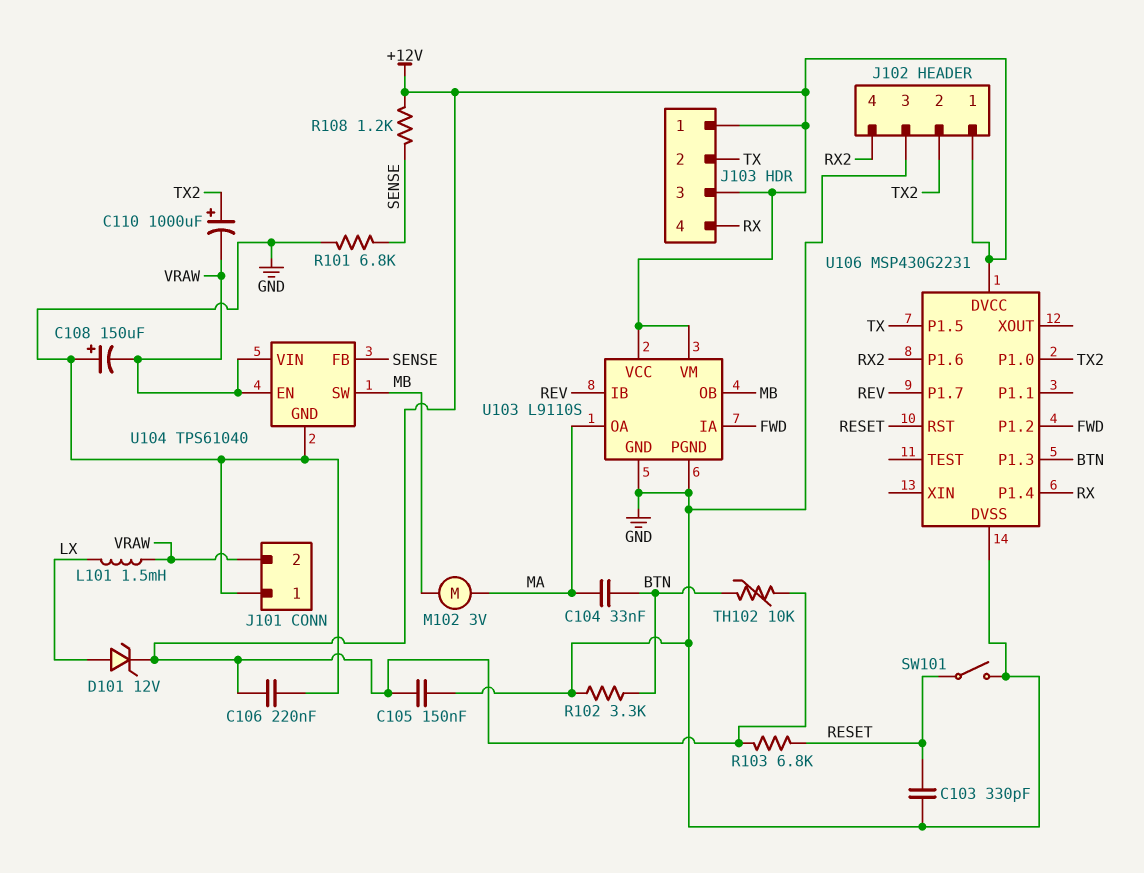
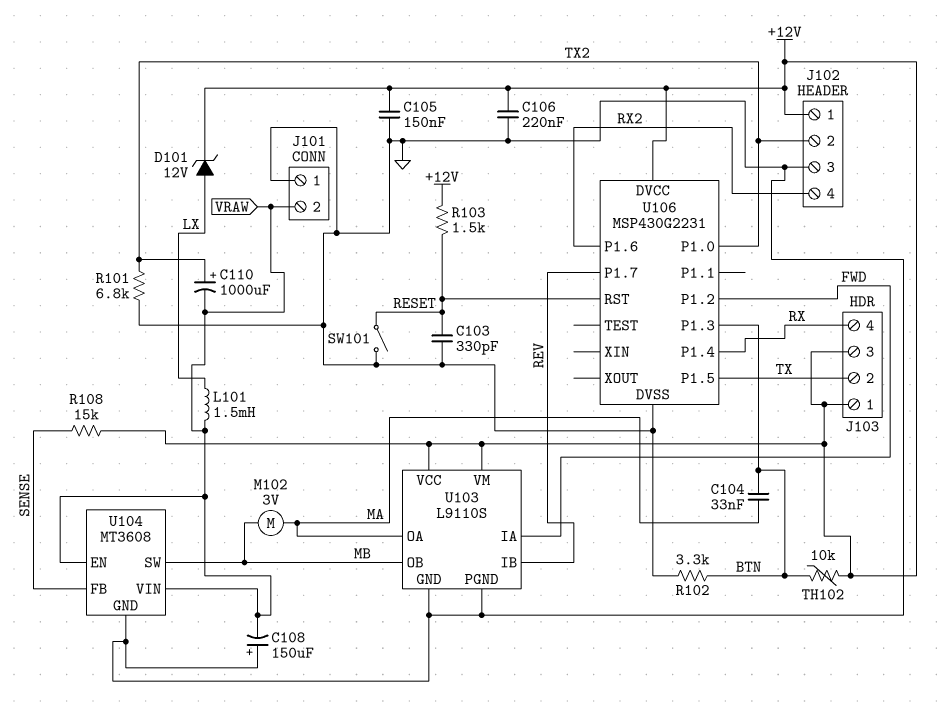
R101: 6.8k (GND, SENSE) -> 6.8k (GND, TX2)
R103: 6.8k (+12V, RESET) -> 1.5k (+12V, RESET)
R108: 1.2k (+12V, SENSE) -> 15k (+12V, SENSE)
U104: TPS61040 -> MT3608

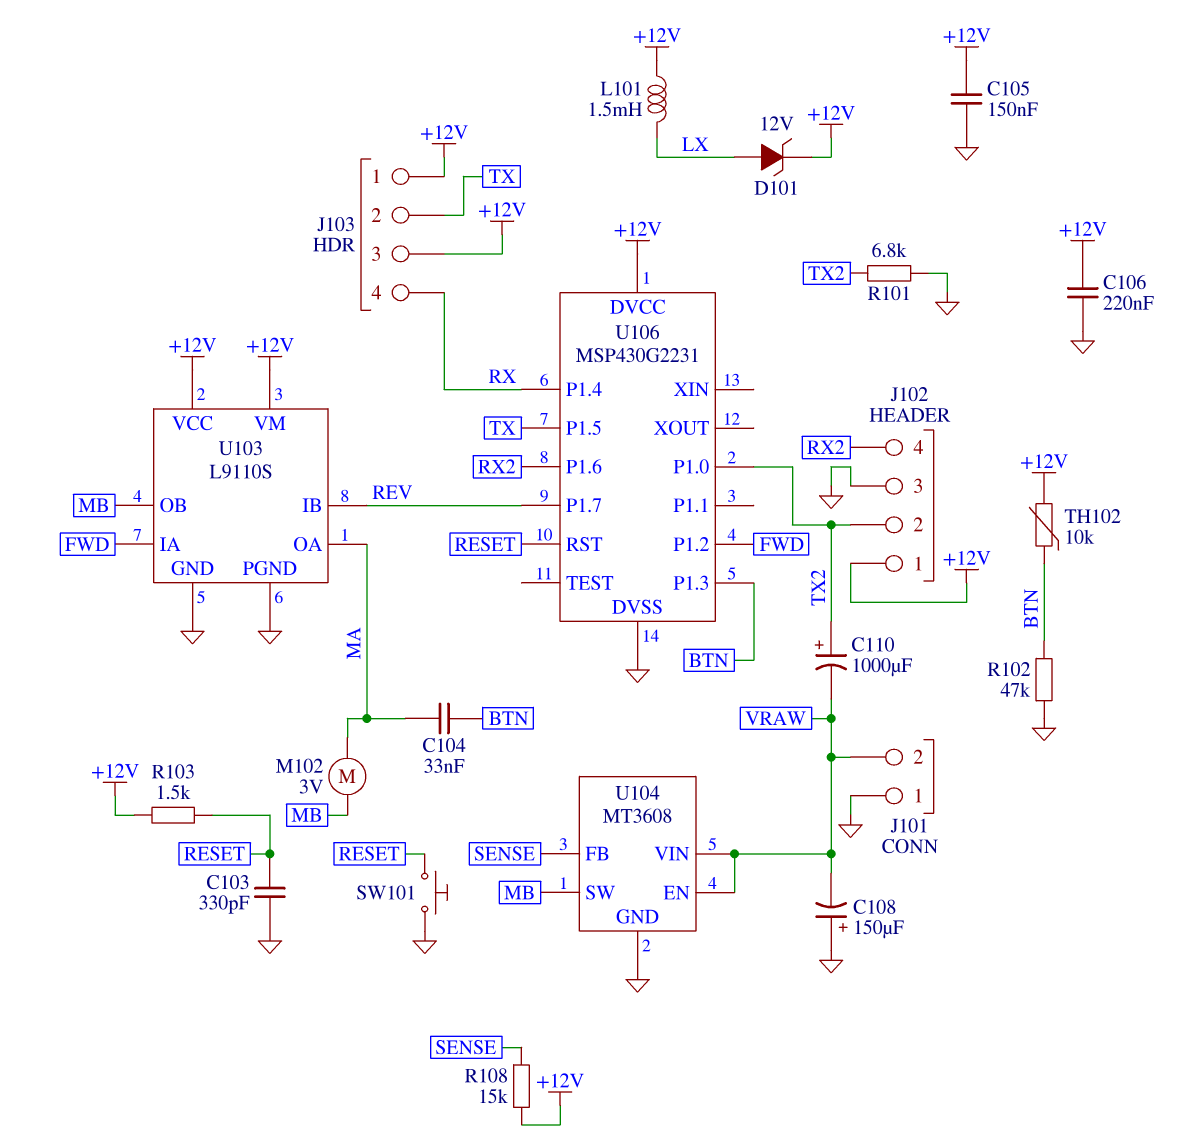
L101: 1.5mH (LX, VRAW) -> 1.5mH (+12V, LX)
R102: 3.3k (BTN, GND) -> 47k (BTN, GND)
SW101: switch (GND, RESET) -> button (GND, RESET)

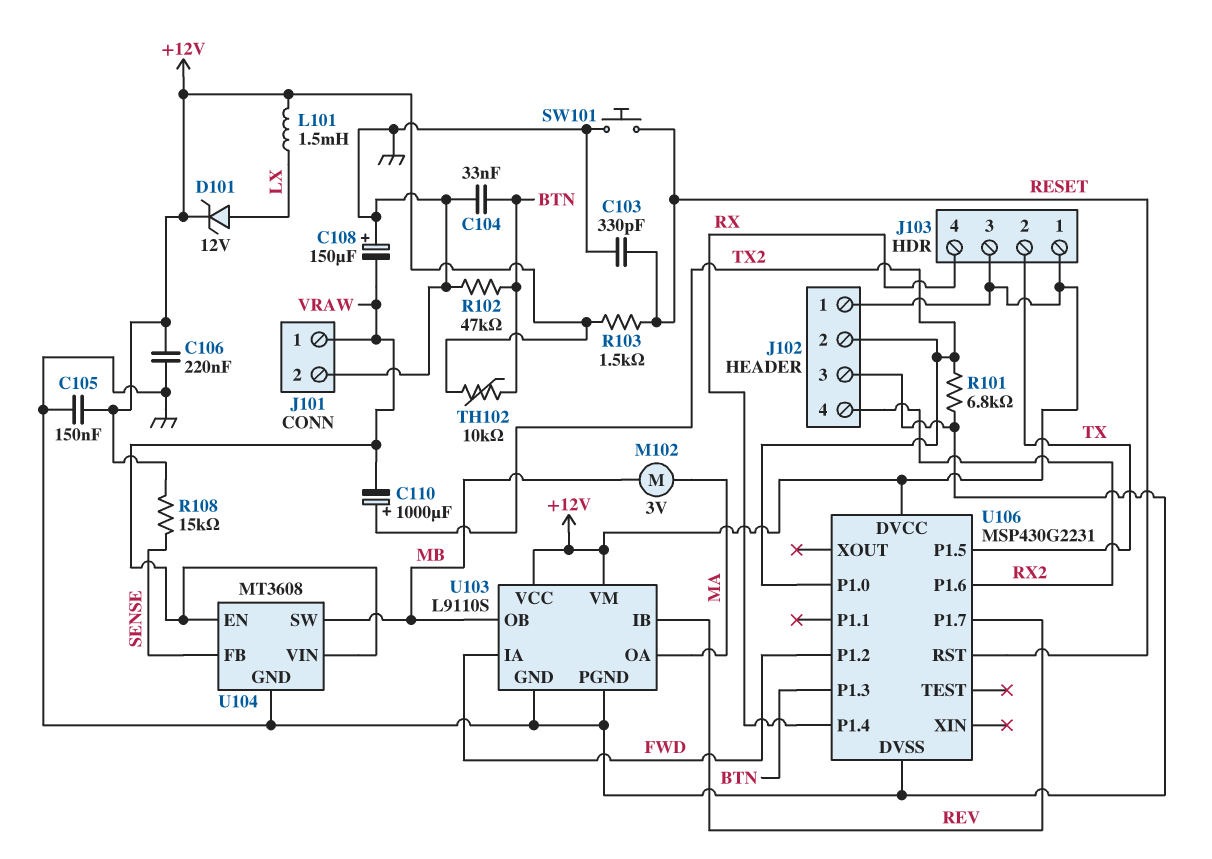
C104: 33nF (BTN, MA) -> 33nF (BTN, GND)
J101 pin 1: GND -> VRAW
J101 pin 2: VRAW -> GND

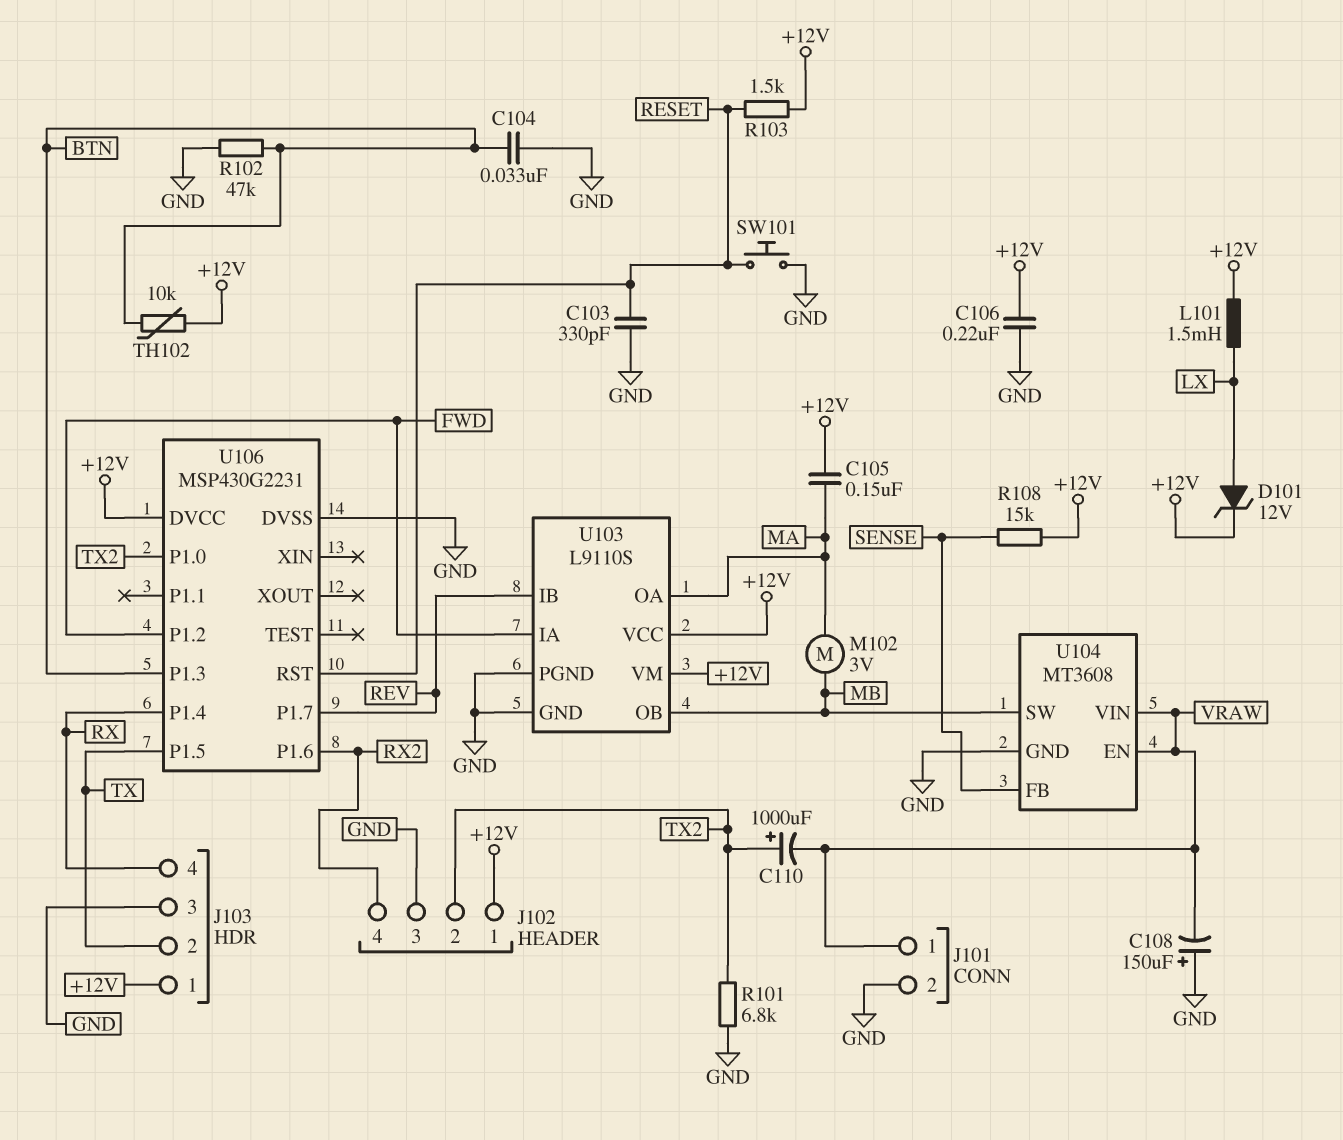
C105: 150nF (+12V, GND) -> 150nF (+12V, MA)
J103 pin 3: +12V -> GND

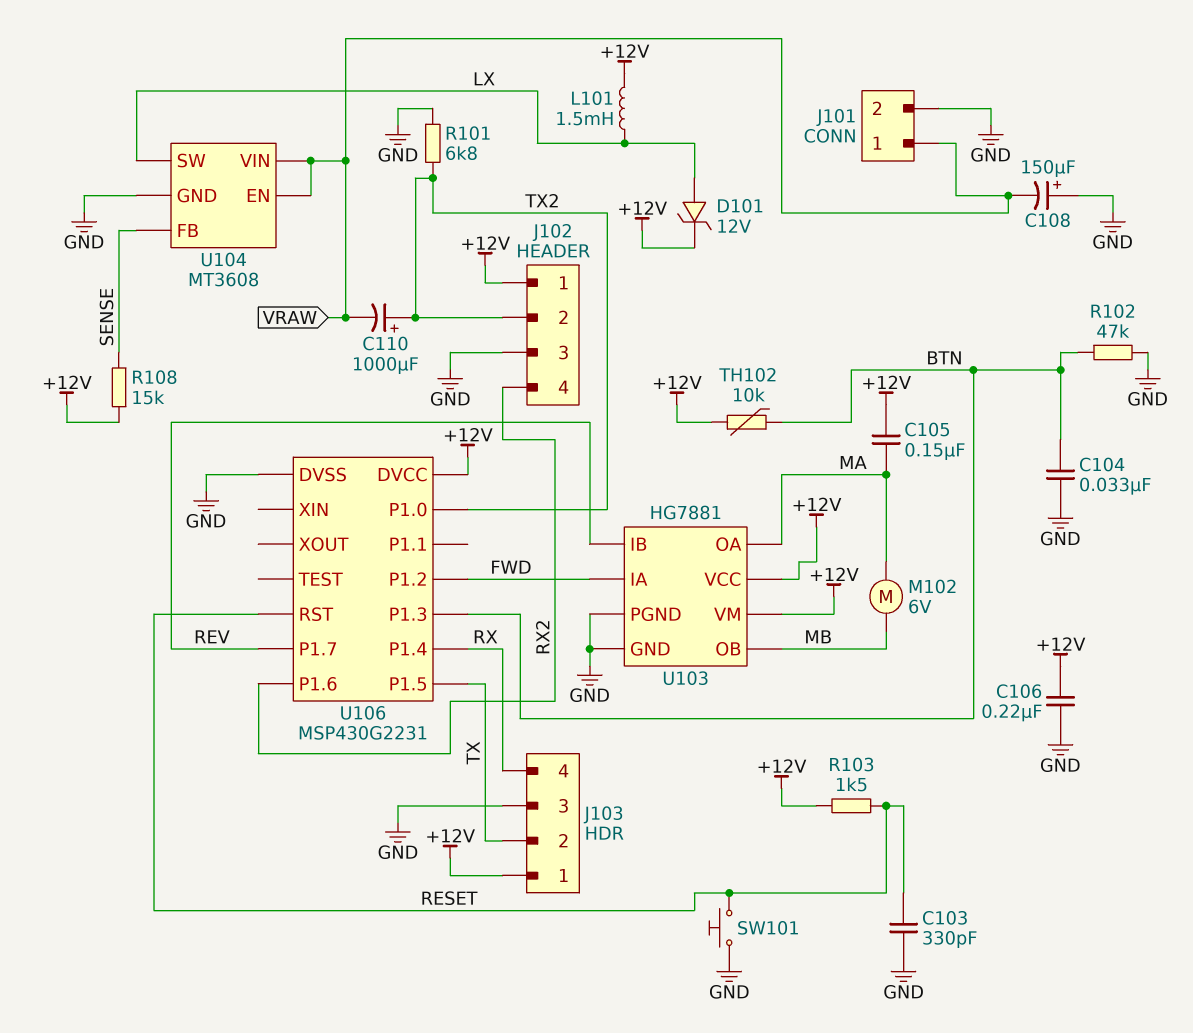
M102: motor 3V (MA, MB) -> motor 6V (MA, MB)
U103: L9110S -> HG7881
U104 pin SW: MB -> LX

